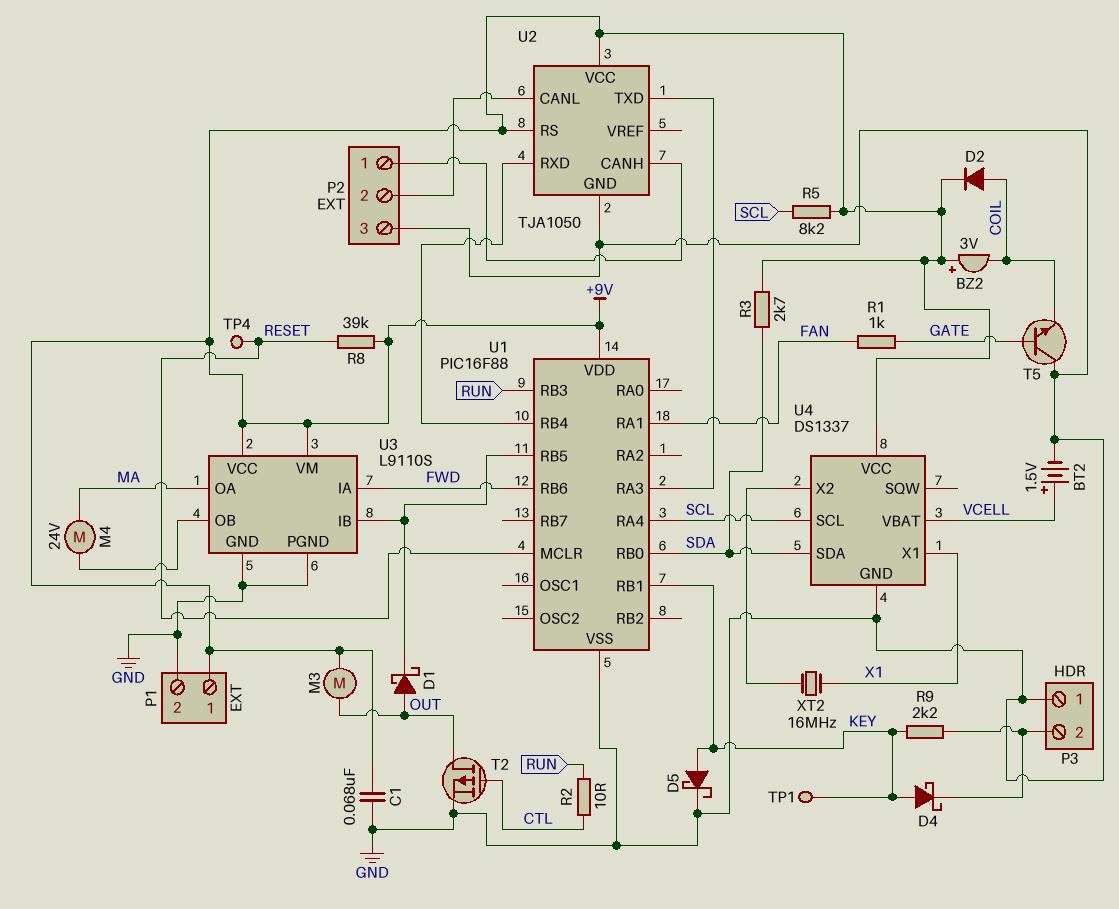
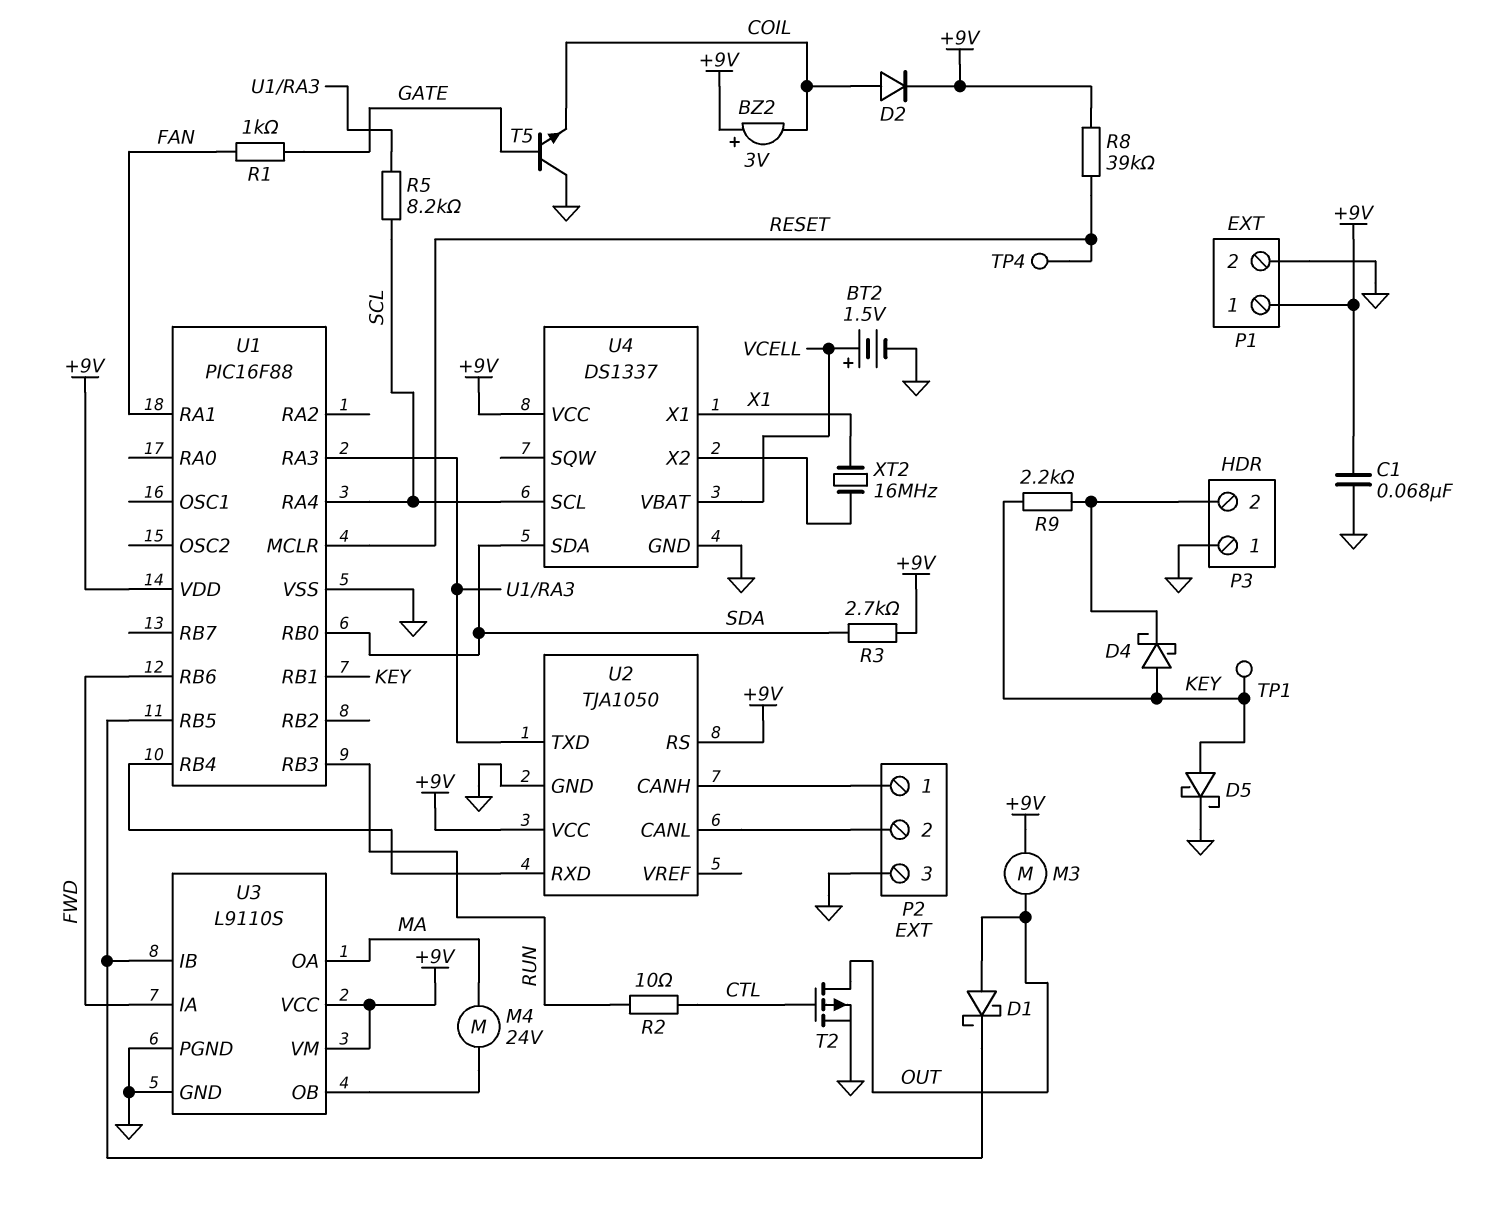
R5: 8.2k (+9V, SCL) -> 8.2k (SCL, U1/RA3)

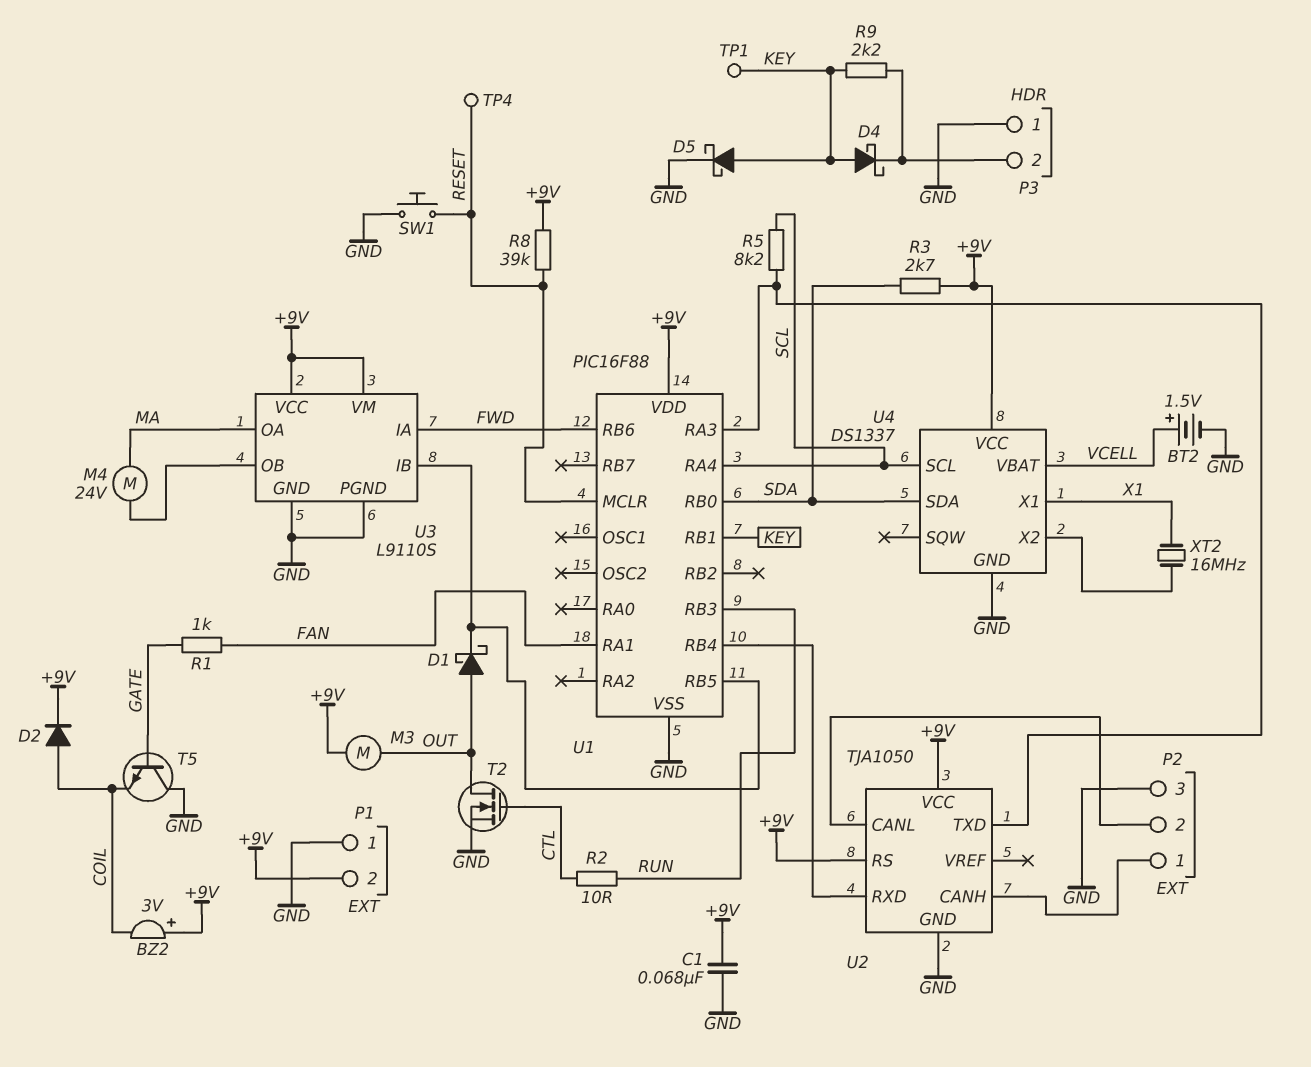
P1 pin 1: +9V -> GND
P1 pin 2: GND -> +9V
SW1: none -> button (GND, RESET)
T2: PMOS (G CTL, D OUT, S GND) -> NMOS (G CTL, D OUT, S GND)

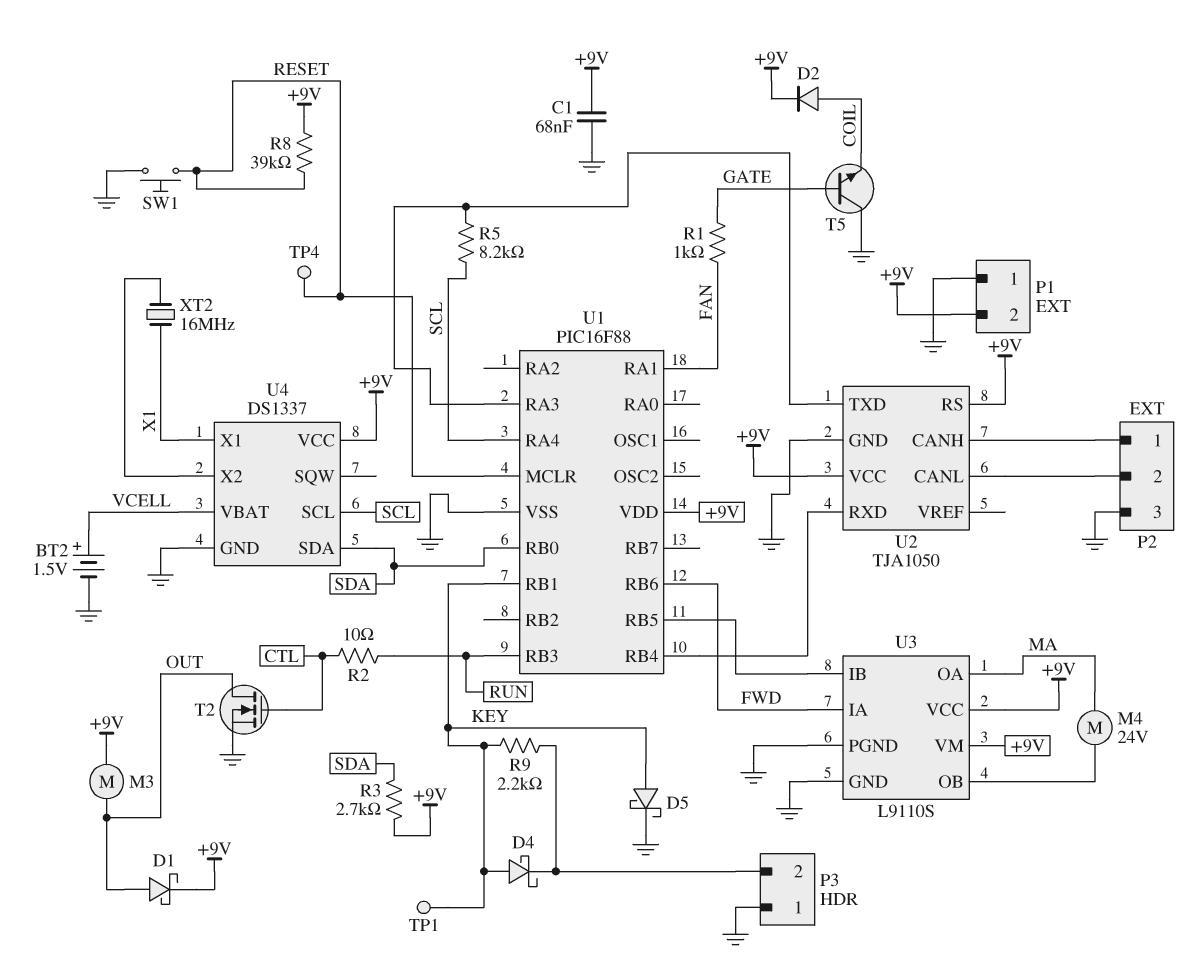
BZ2: buzzer 3V (plus +9V, minus COIL) -> none
D1: schottky (A OUT, K U1/RB5) -> schottky (A OUT, K +9V)

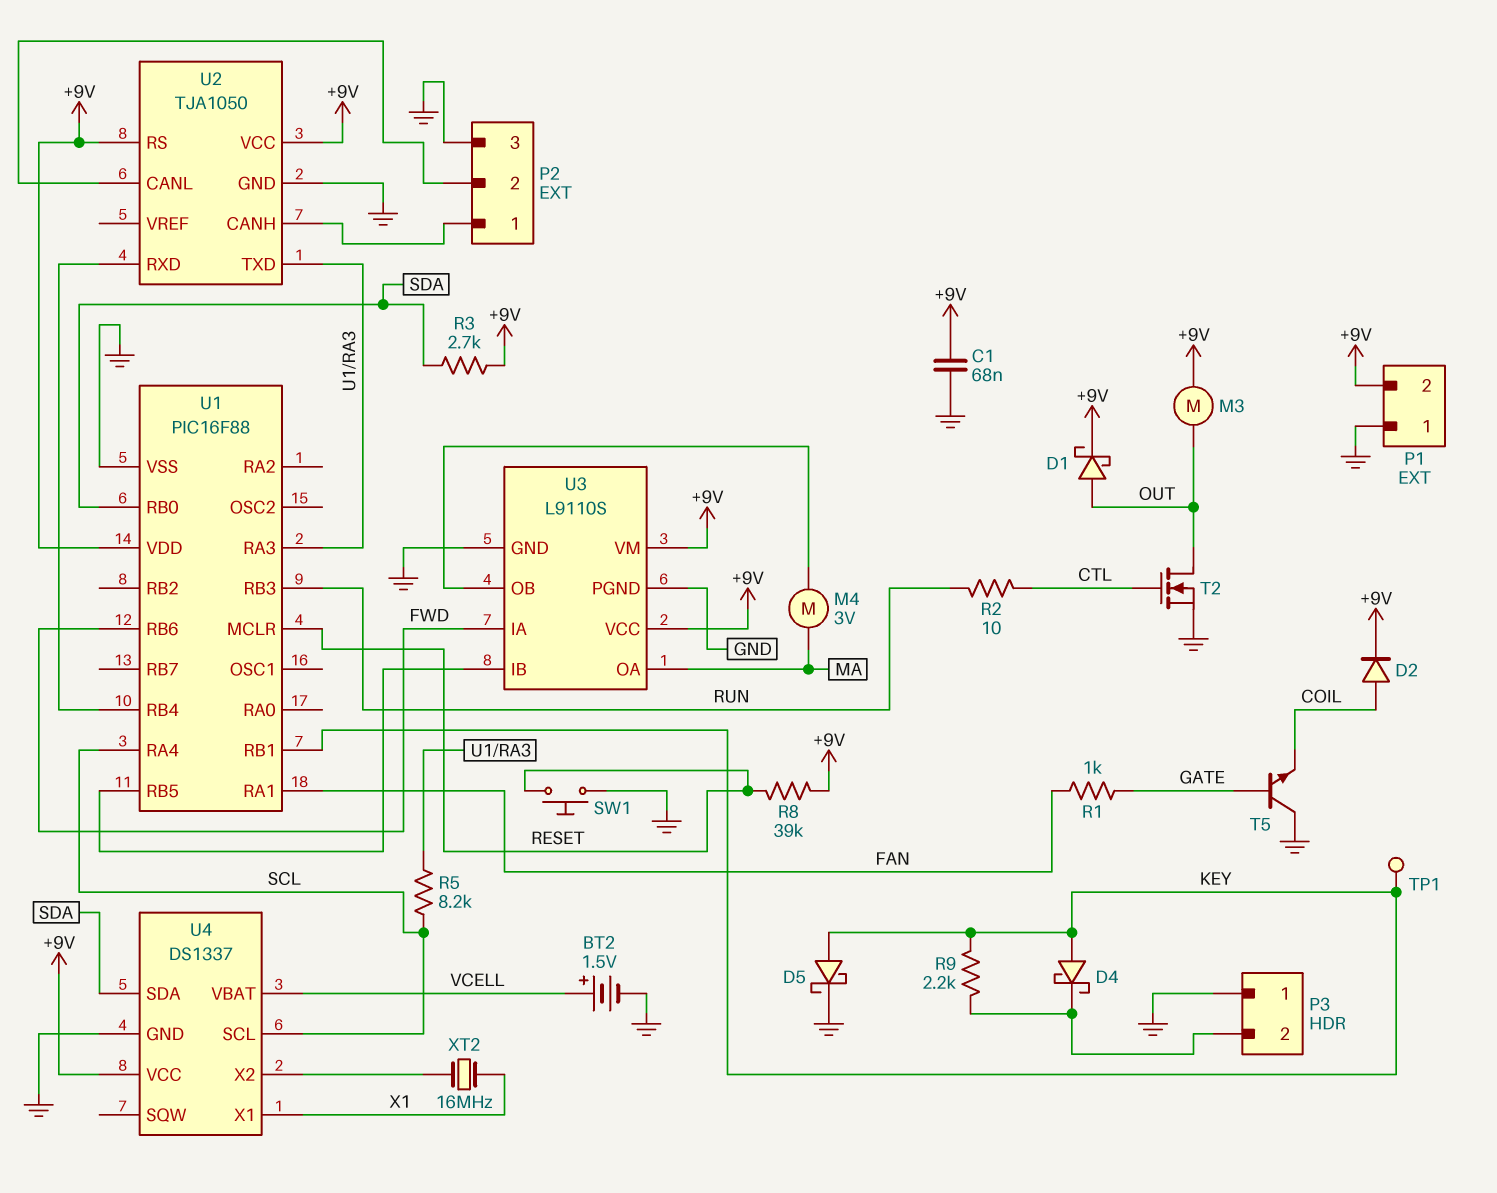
M4: motor 24V (MA, U3/OB) -> motor 3V (MA, U3/OB)
TP4: test point (RESET) -> none

